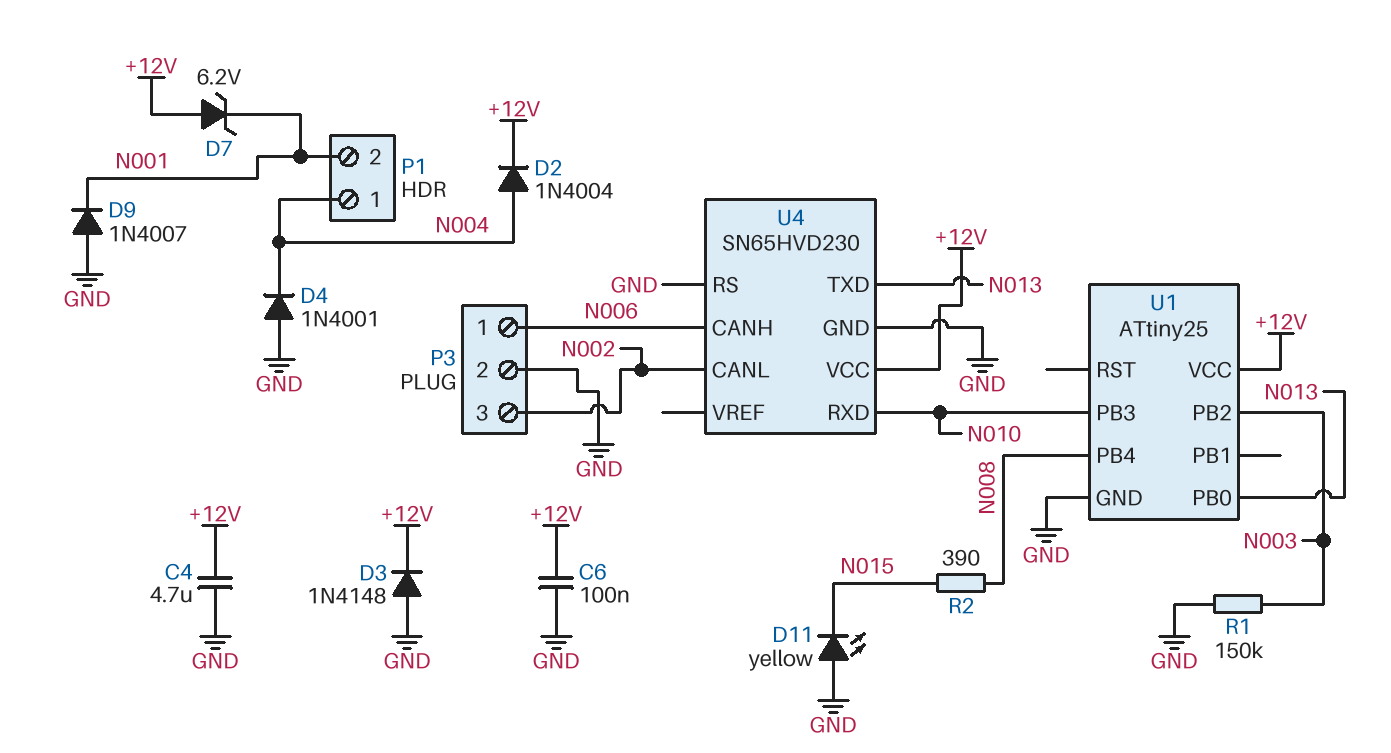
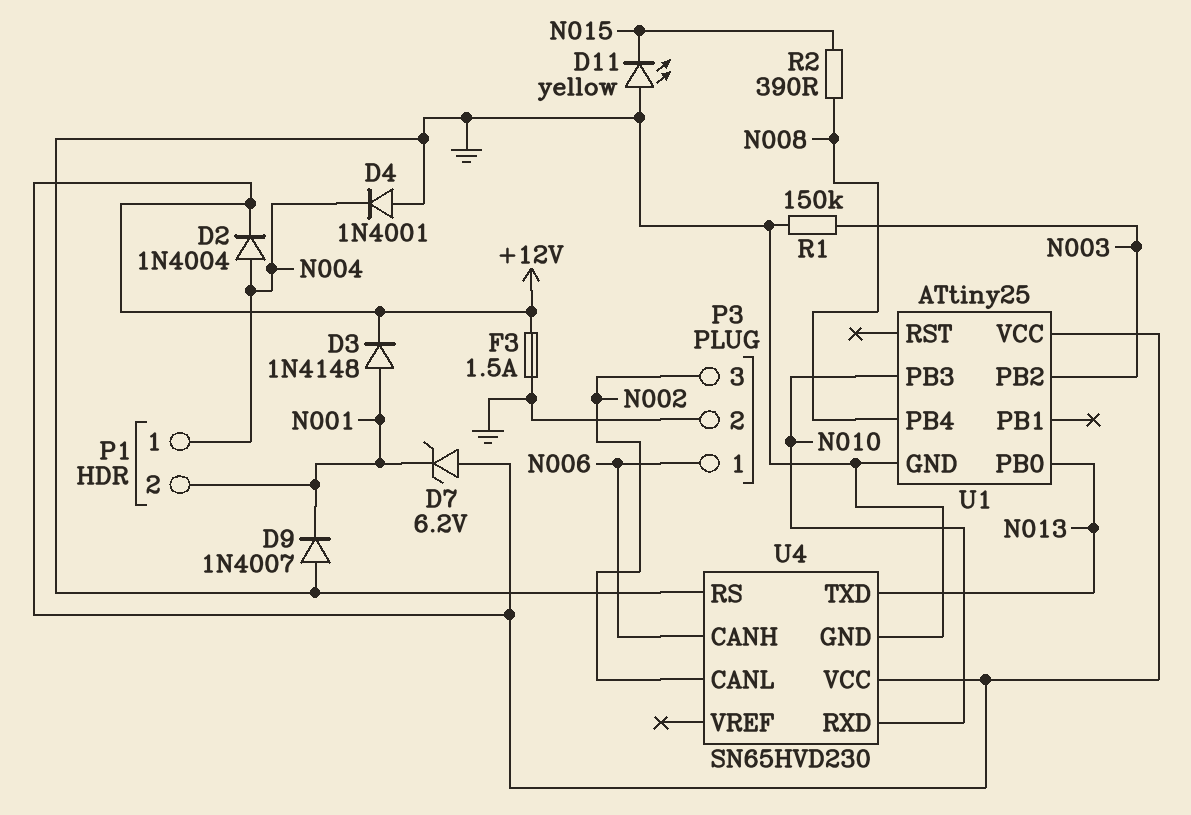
C4: 4.7uF (+12V, GND) -> none
C6: 100nF (+12V, GND) -> none
D3: diode 1N4148 (A GND, K +12V) -> diode 1N4148 (A N001, K +12V)
F3: none -> 1.5A (+12V, GND)

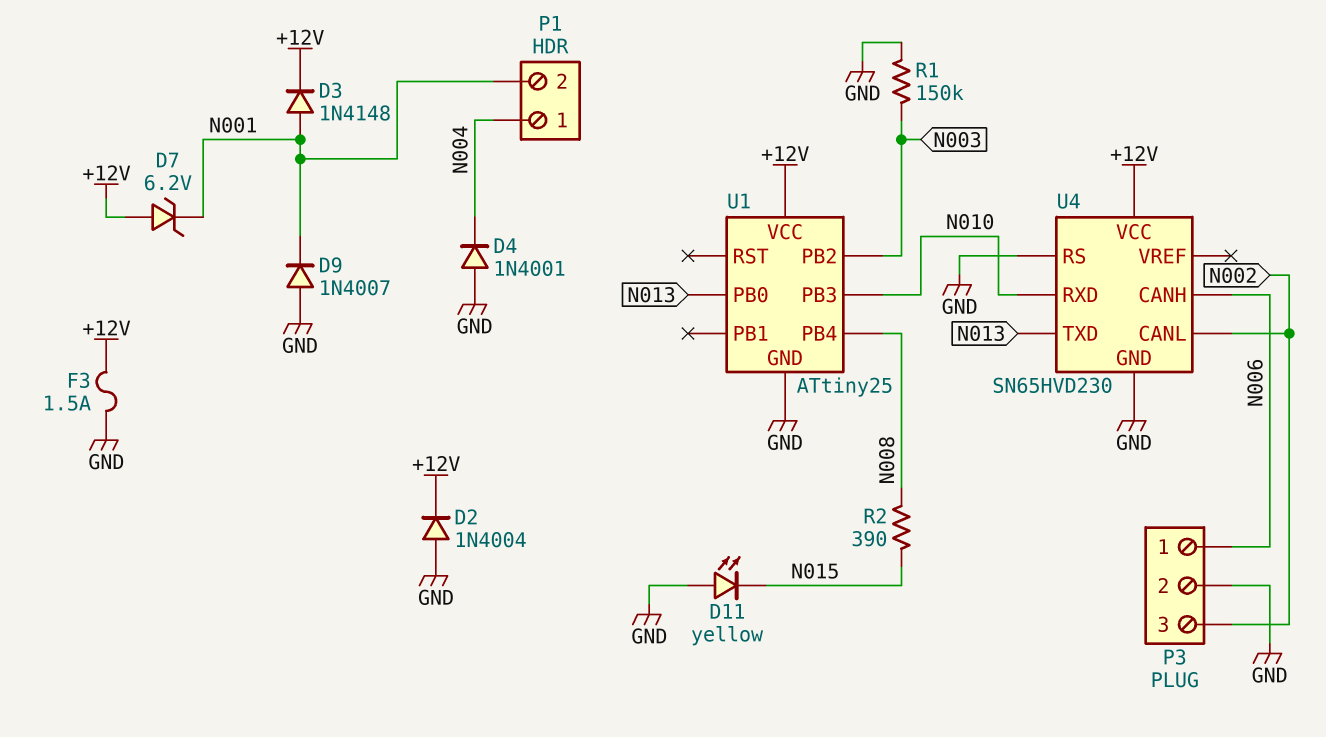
D2: diode 1N4004 (A N004, K +12V) -> diode 1N4004 (A GND, K +12V)

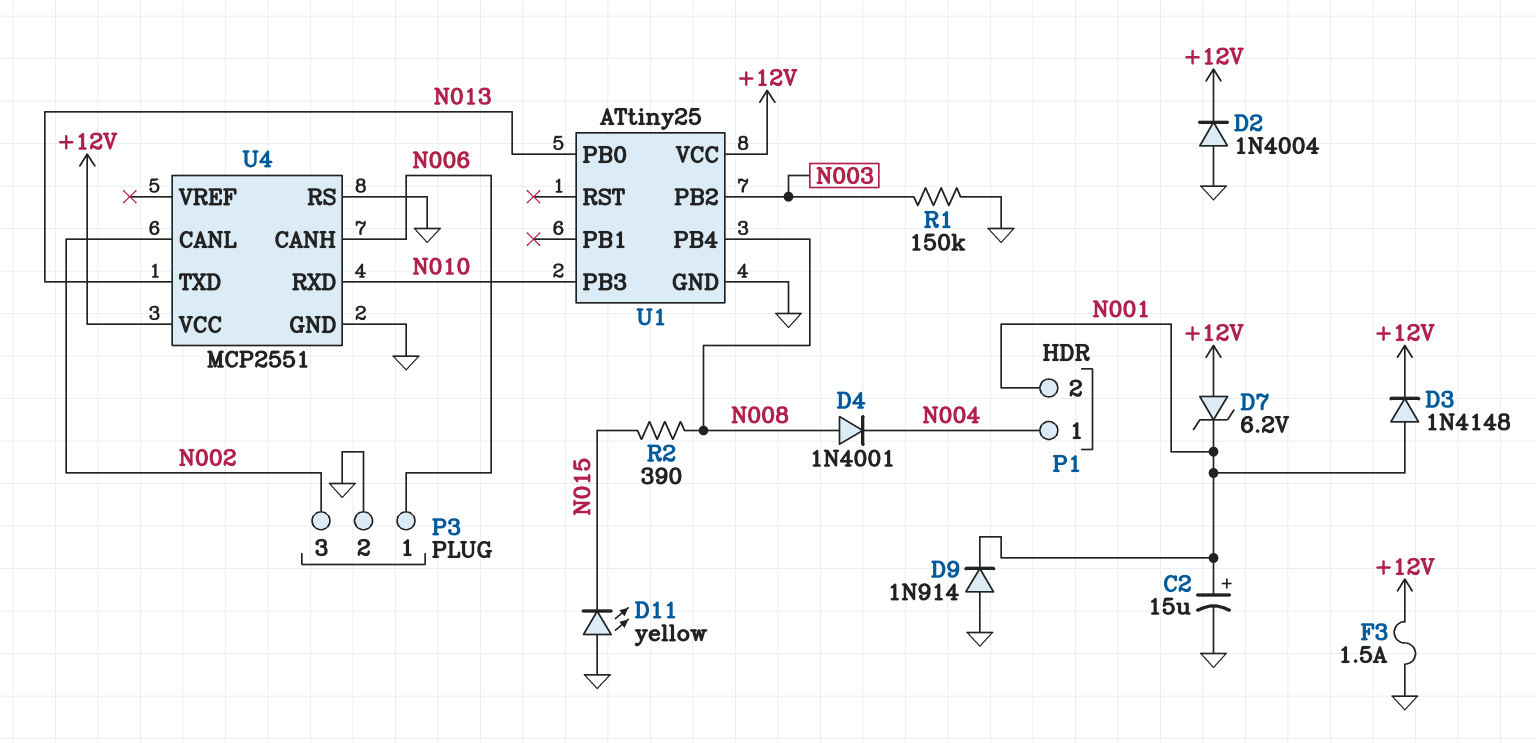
C2: none -> 15uF (plus N001, minus GND)
D4: diode 1N4001 (A GND, K N004) -> diode 1N4001 (A N008, K N004)
D9: diode 1N4007 (A GND, K N001) -> diode 1N914 (A GND, K N001)
U4: SN65HVD230 -> MCP2551

